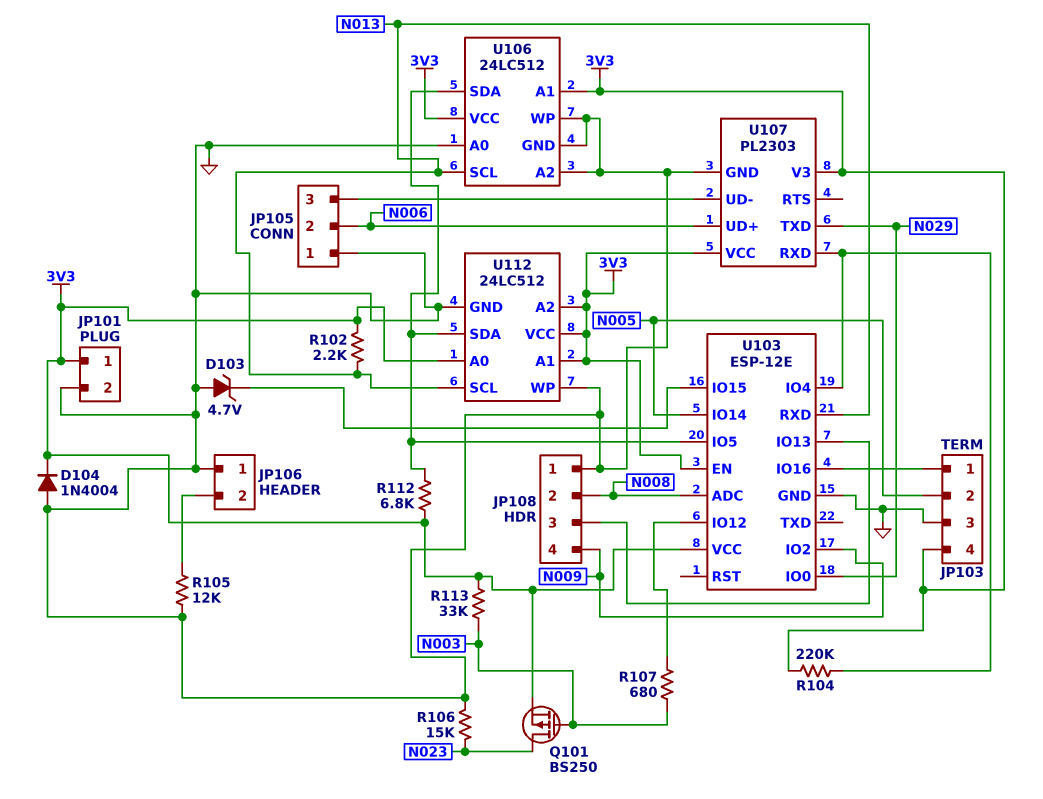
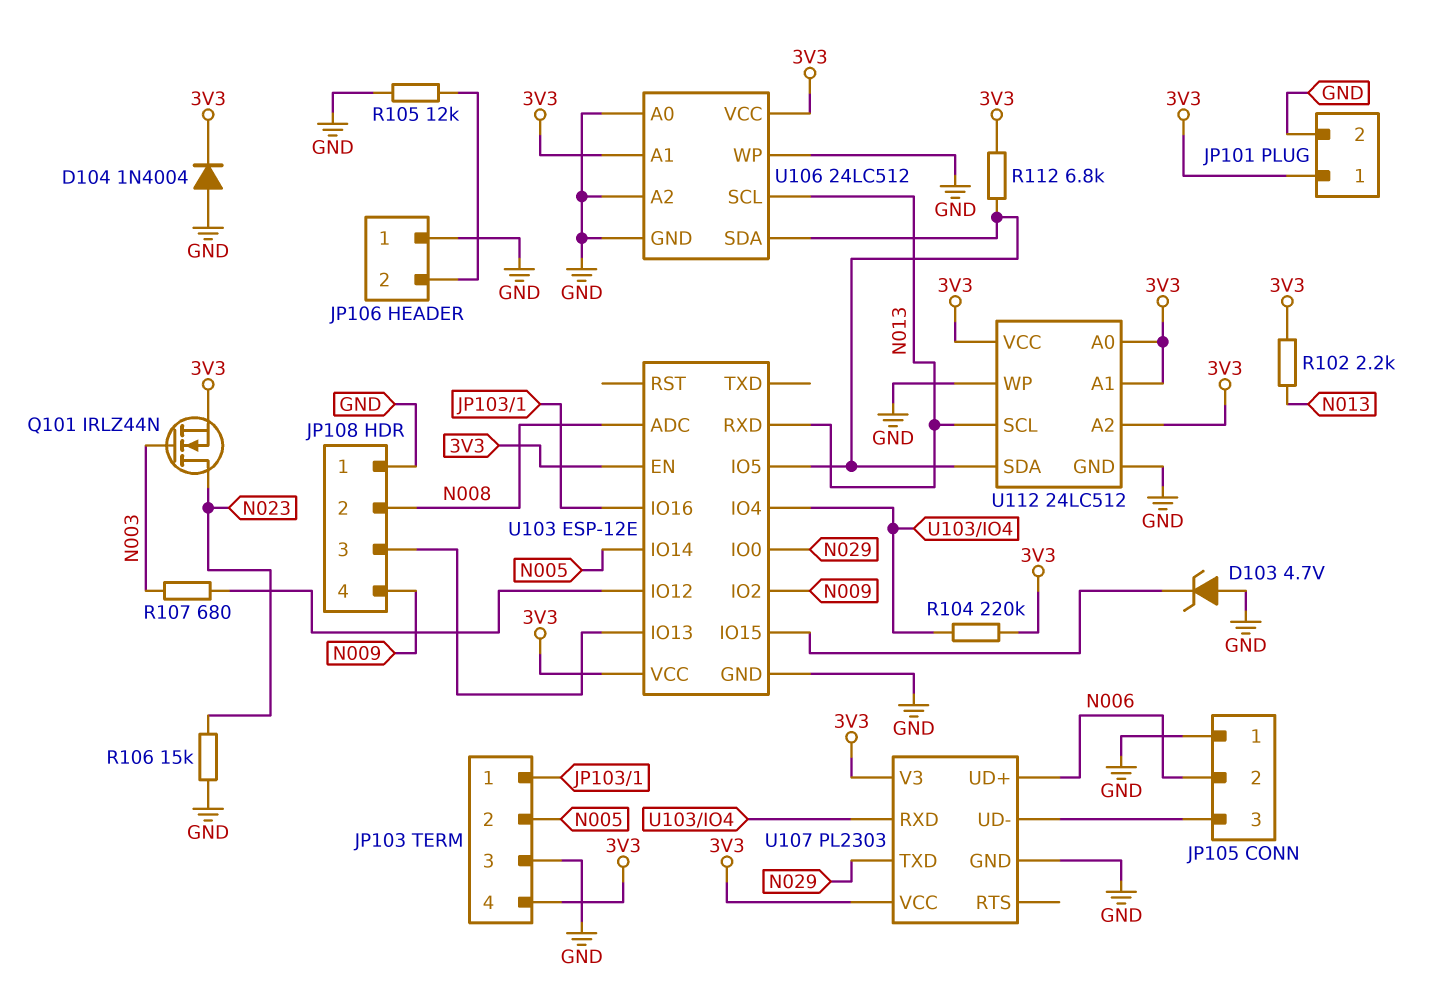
Q101: PMOS BS250 (G N003, D N023, S 3V3) -> NMOS IRLZ44N (G N003, D N023, S 3V3)
R113: 33k (3V3, N003) -> none

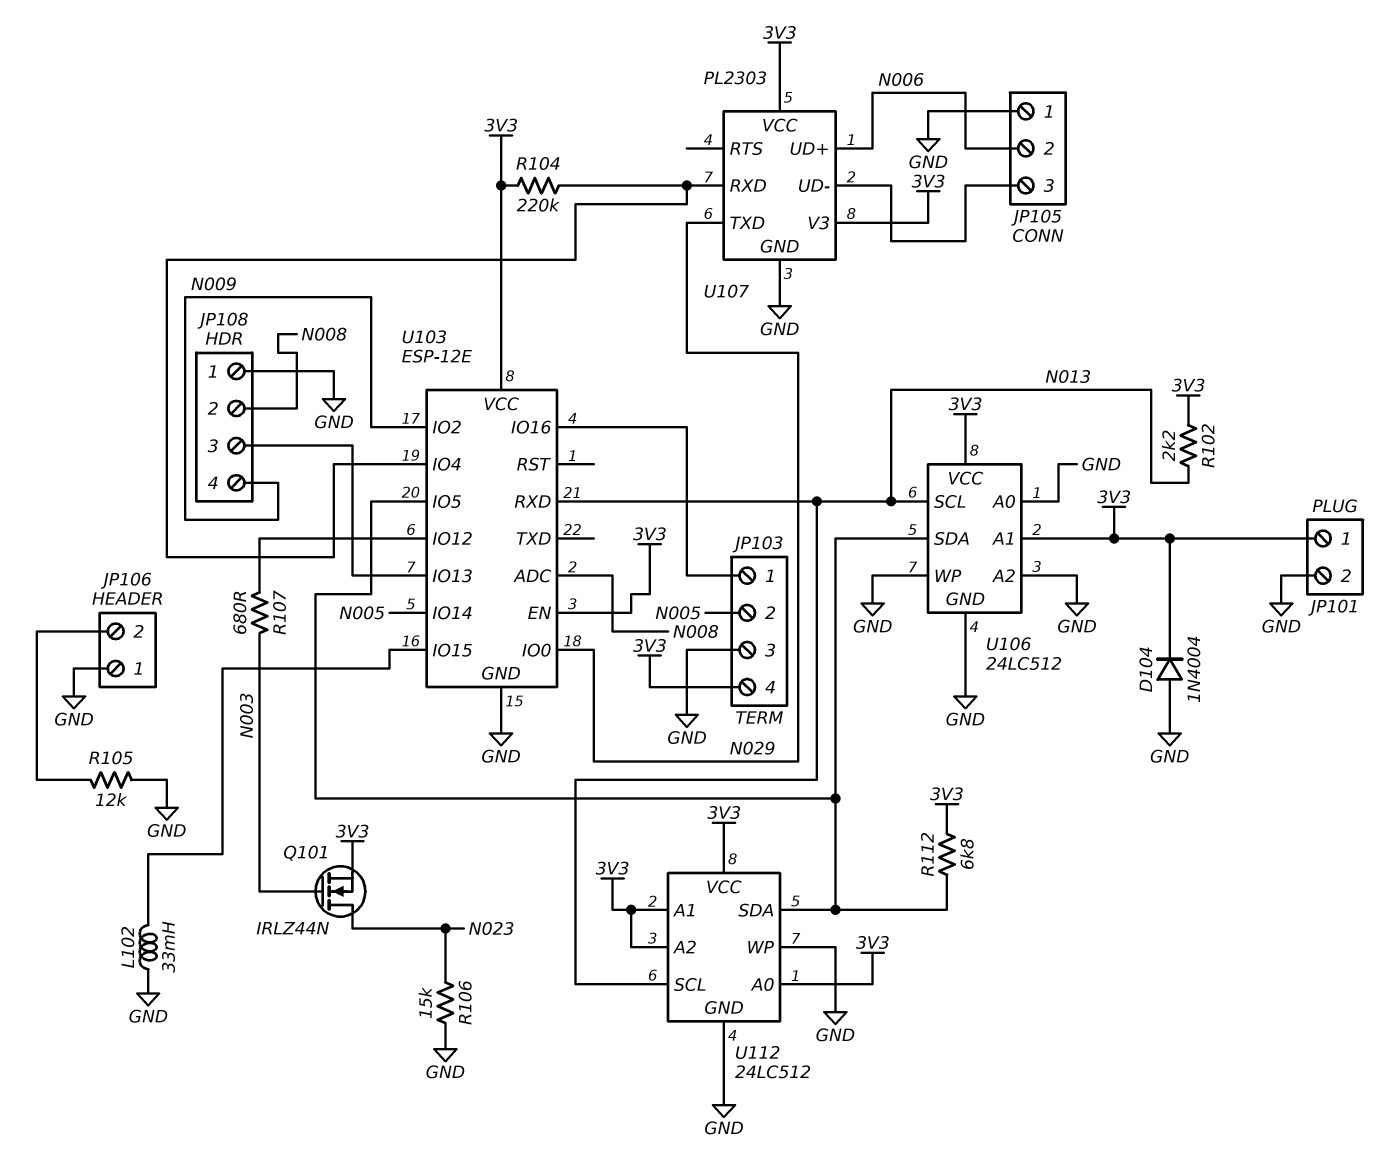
D103: zener 4.7V (A GND, K U103/IO15) -> none
L102: none -> 33mH (GND, U103/IO15)

